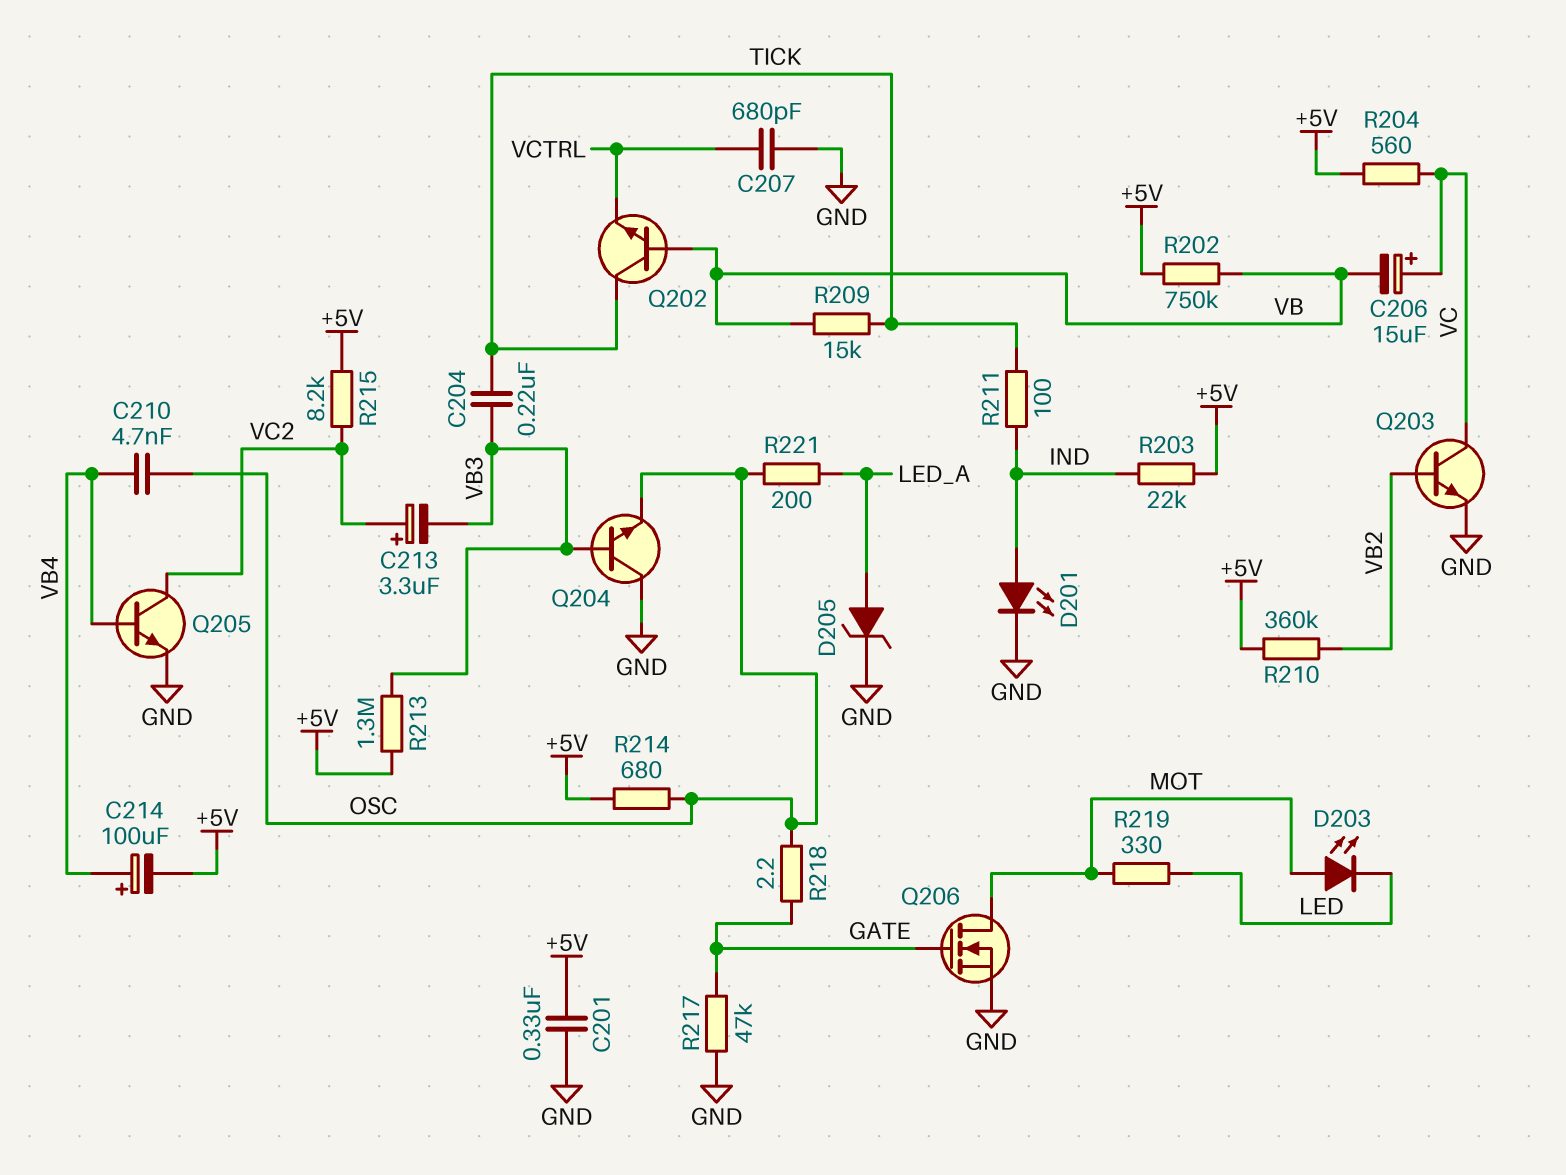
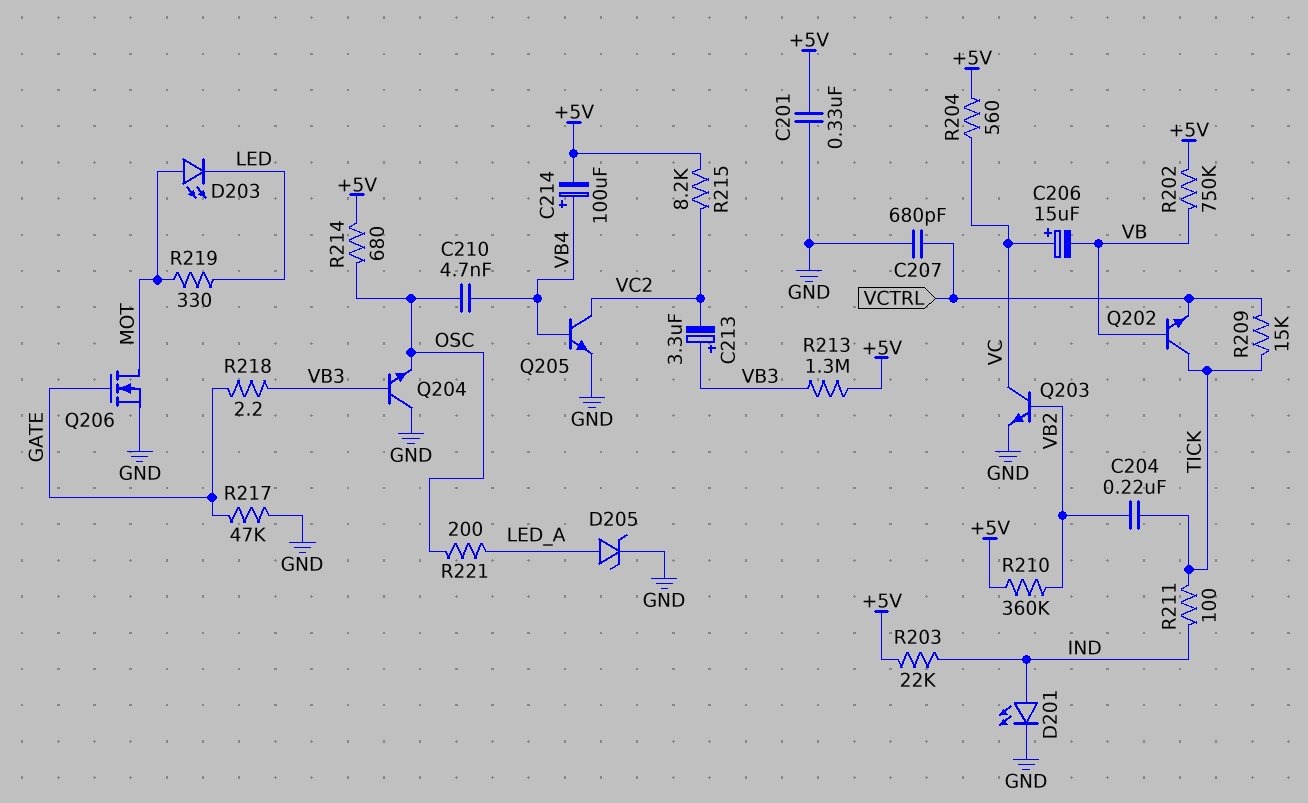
C204: 220nF (TICK, VB3) -> 220nF (TICK, VB2)
C213: 3.3uF (plus VC2, minus VB3) -> 3.3uF (plus VB3, minus VC2)
R209: 15k (TICK, VB) -> 15k (TICK, VCTRL)
R218: 2.2 (GATE, OSC) -> 2.2 (GATE, VB3)

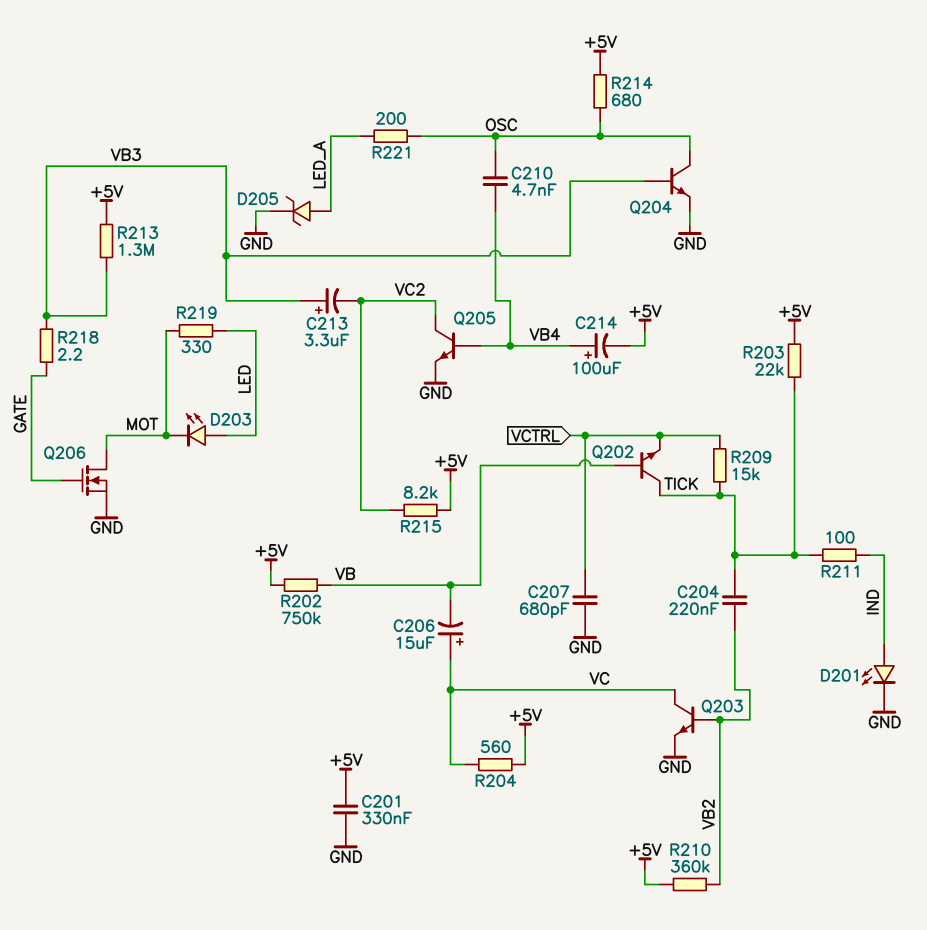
D203: LED (A MOT, K LED) -> LED (A LED, K MOT)
Q204: NPN (B VB3, C GND, E OSC) -> NPN (B VB3, C OSC, E GND)
R203: 22k (+5V, IND) -> 22k (+5V, TICK)
R217: 47k (GATE, GND) -> none

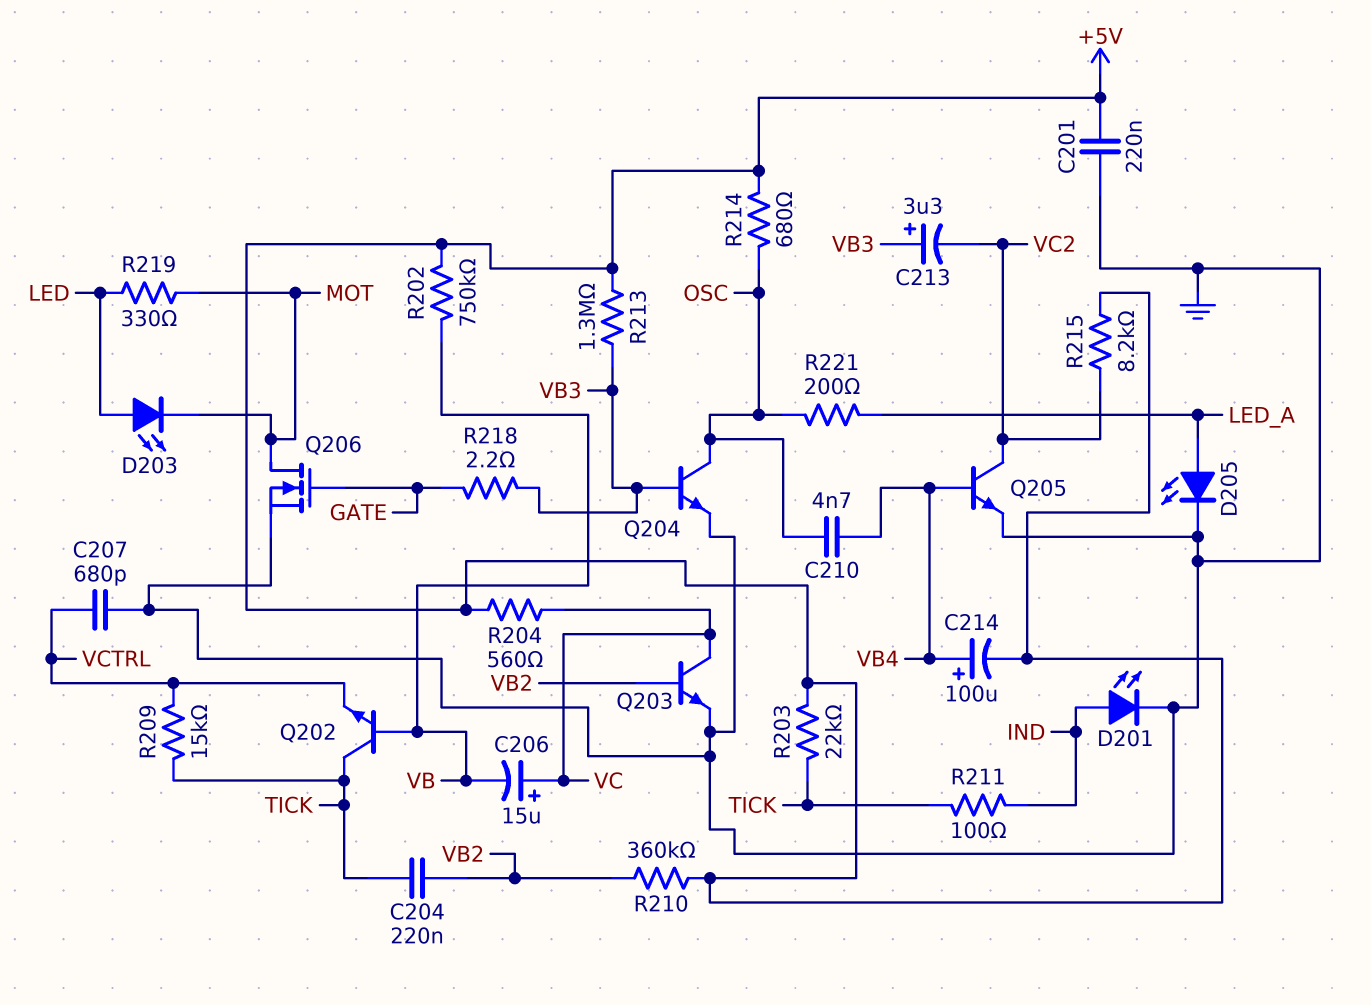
C201: 330nF (+5V, GND) -> 220nF (+5V, GND)
D205: zener (A LED_A, K GND) -> LED (A LED_A, K GND)

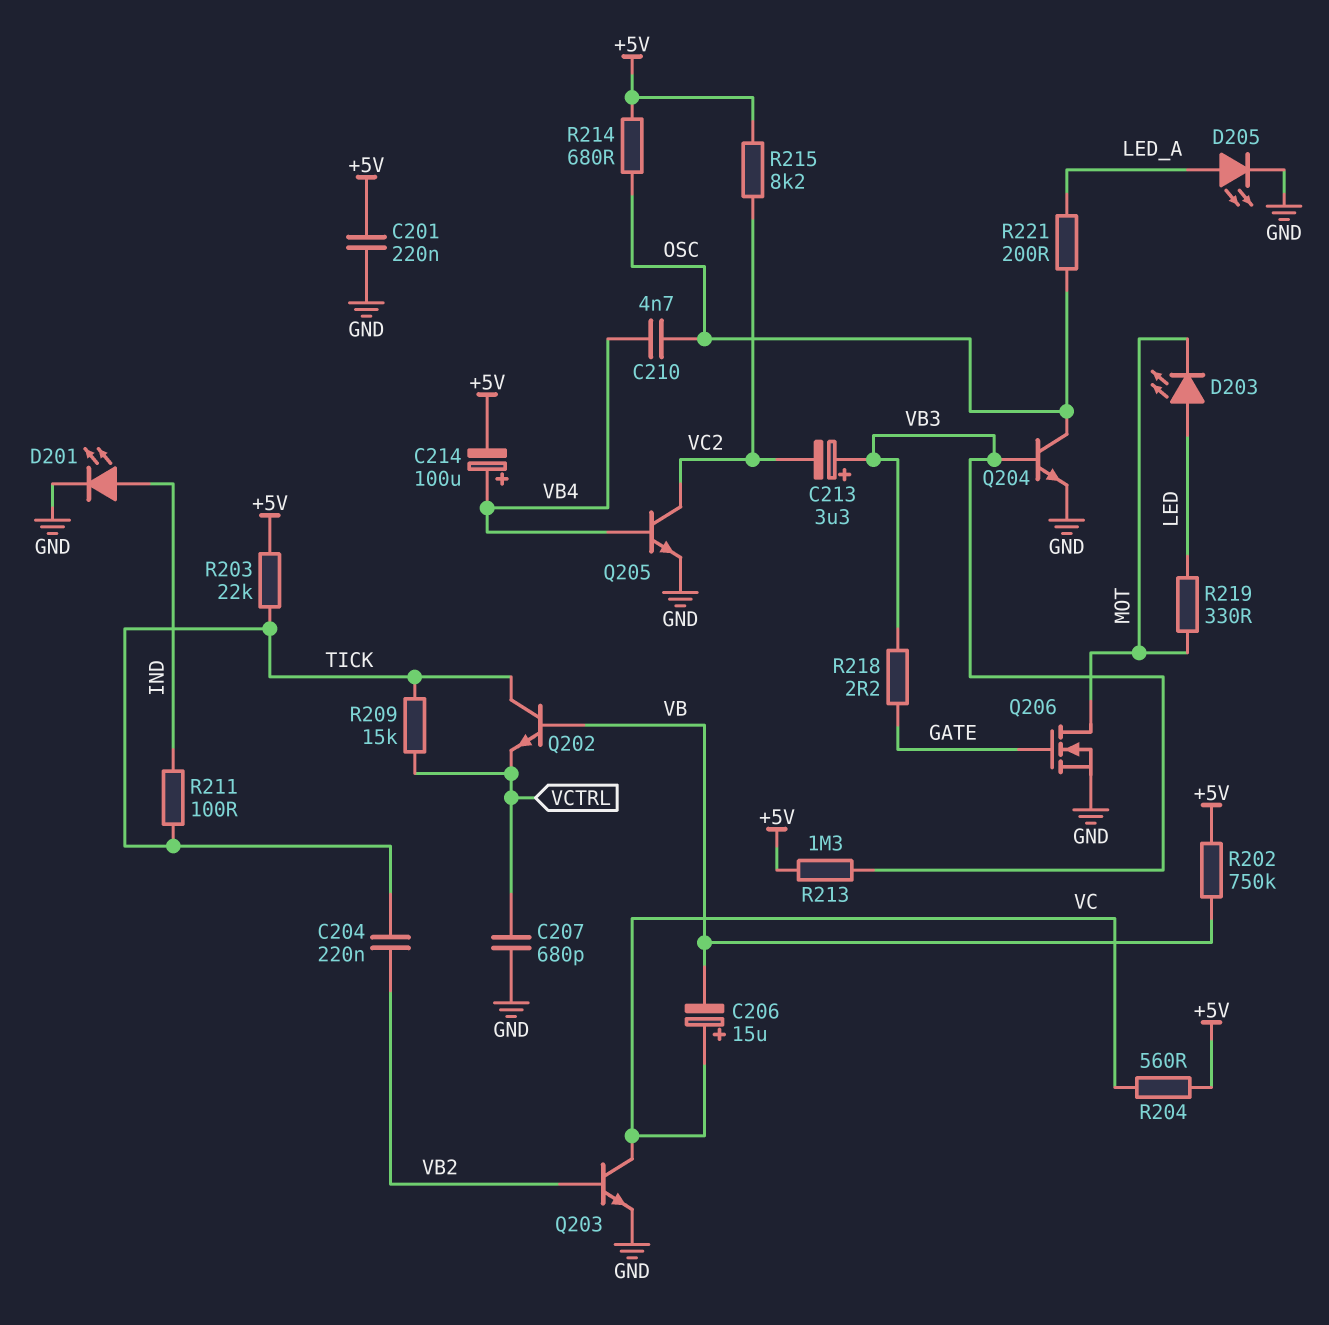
R210: 360k (+5V, VB2) -> none

